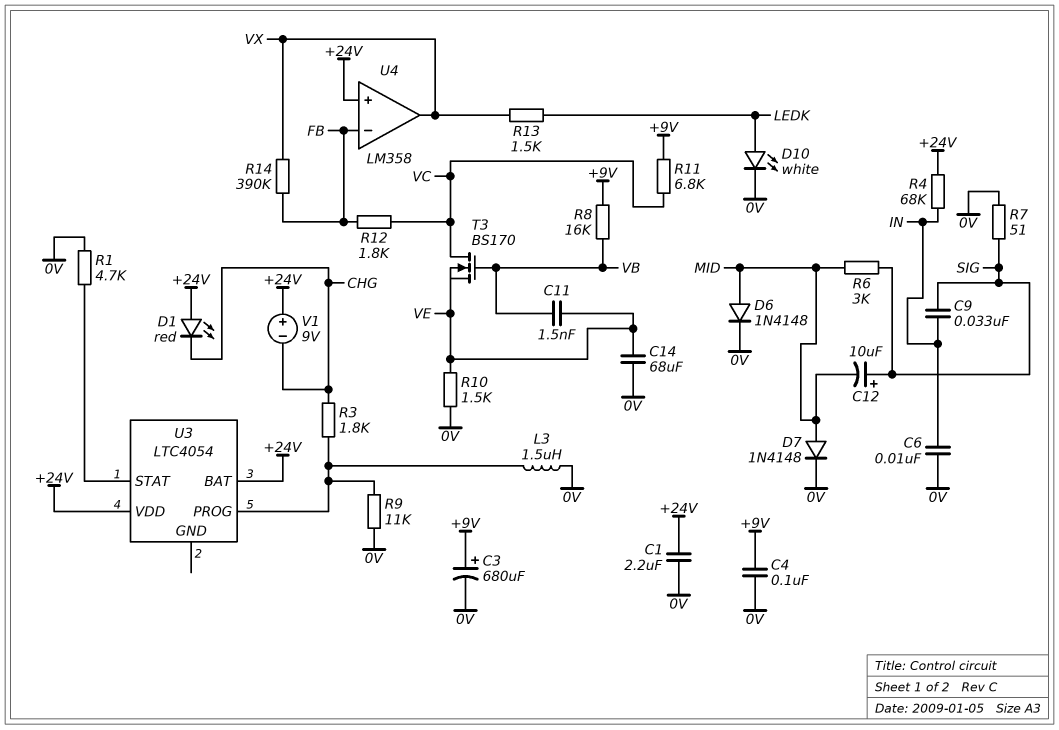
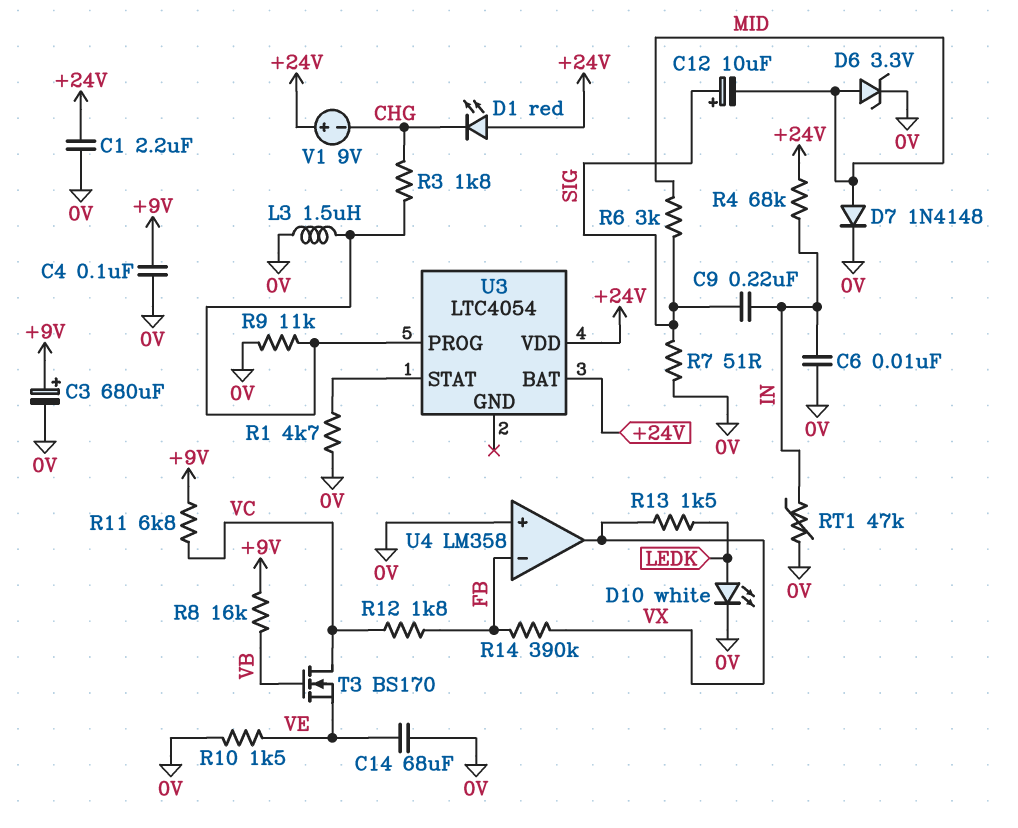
C9: 33nF (IN, SIG) -> 220nF (IN, SIG)
C11: 1.5nF (VB, VE) -> none
D6: diode 1N4148 (A MID, K 0V) -> zener 3.3V (A MID, K 0V)
RT1: none -> 47k (0V, IN)
U4 pin in+: +24V -> 0V

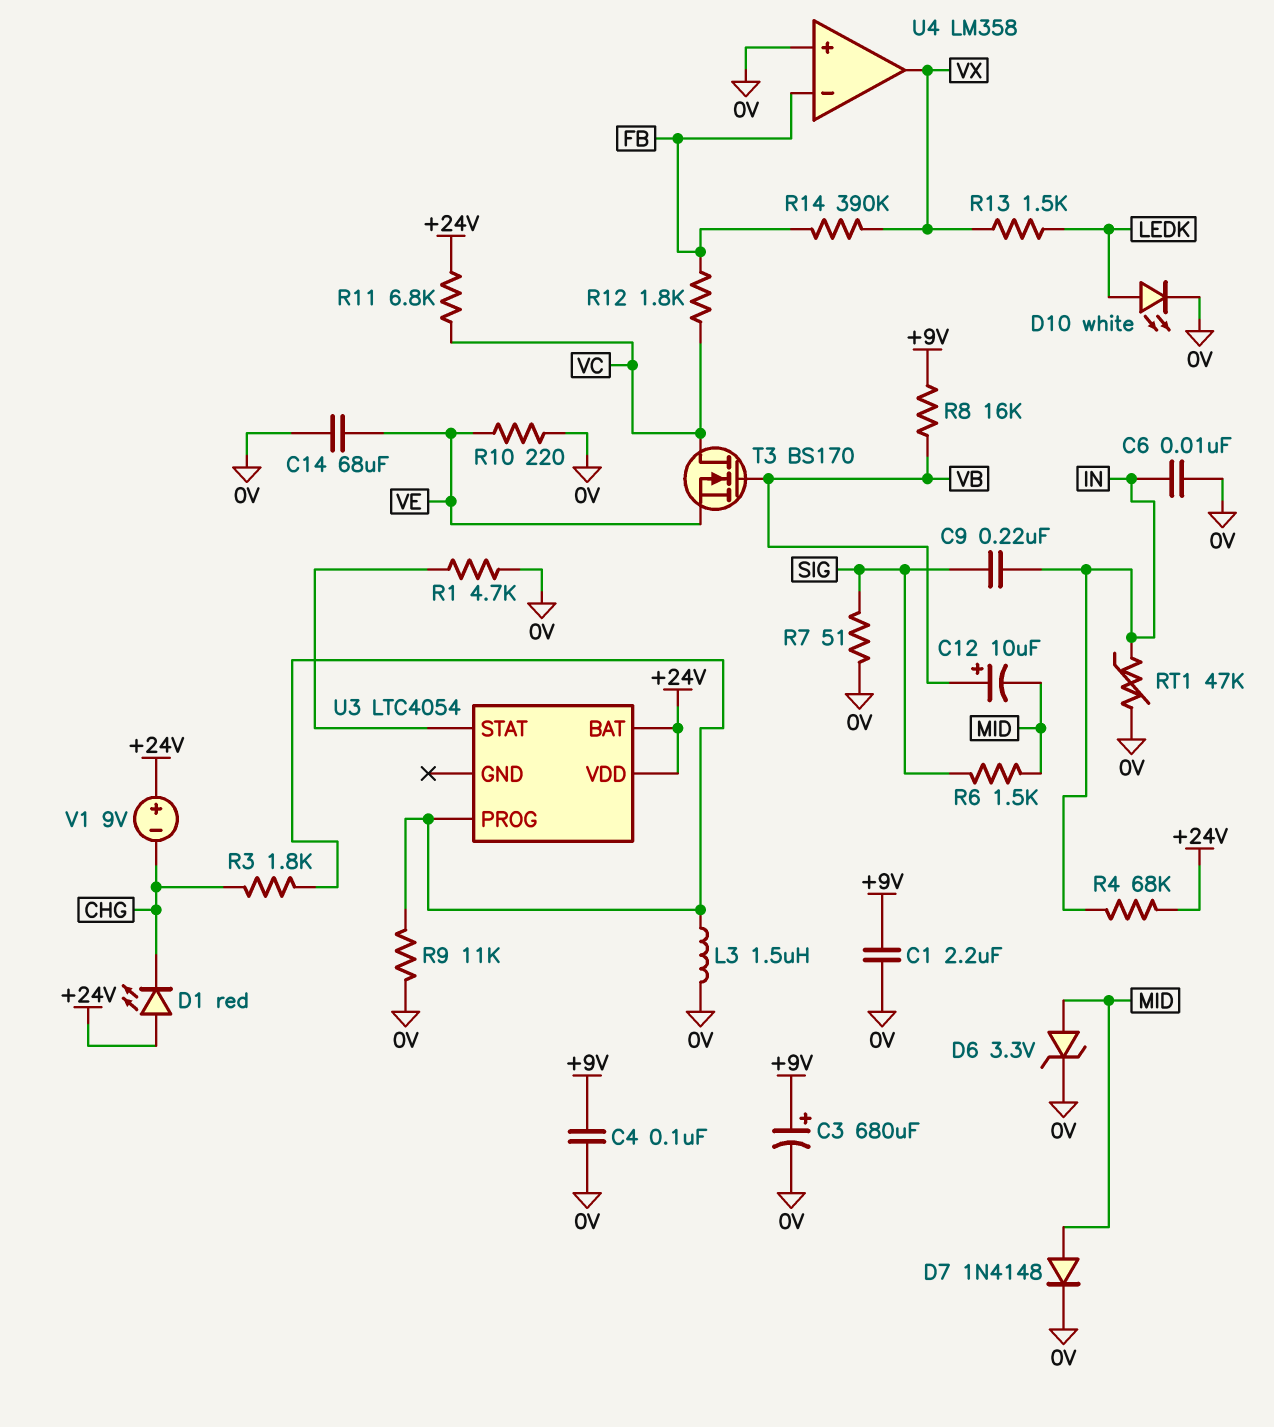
C1: 2.2uF (+24V, 0V) -> 2.2uF (+9V, 0V)
C12: 10uF (plus SIG, minus MID) -> 10uF (plus VB, minus MID)
R6: 3k (MID, SIG) -> 1.5k (MID, SIG)
R10: 1.5k (0V, VE) -> 220 (0V, VE)
R11: 6.8k (+9V, VC) -> 6.8k (+24V, VC)

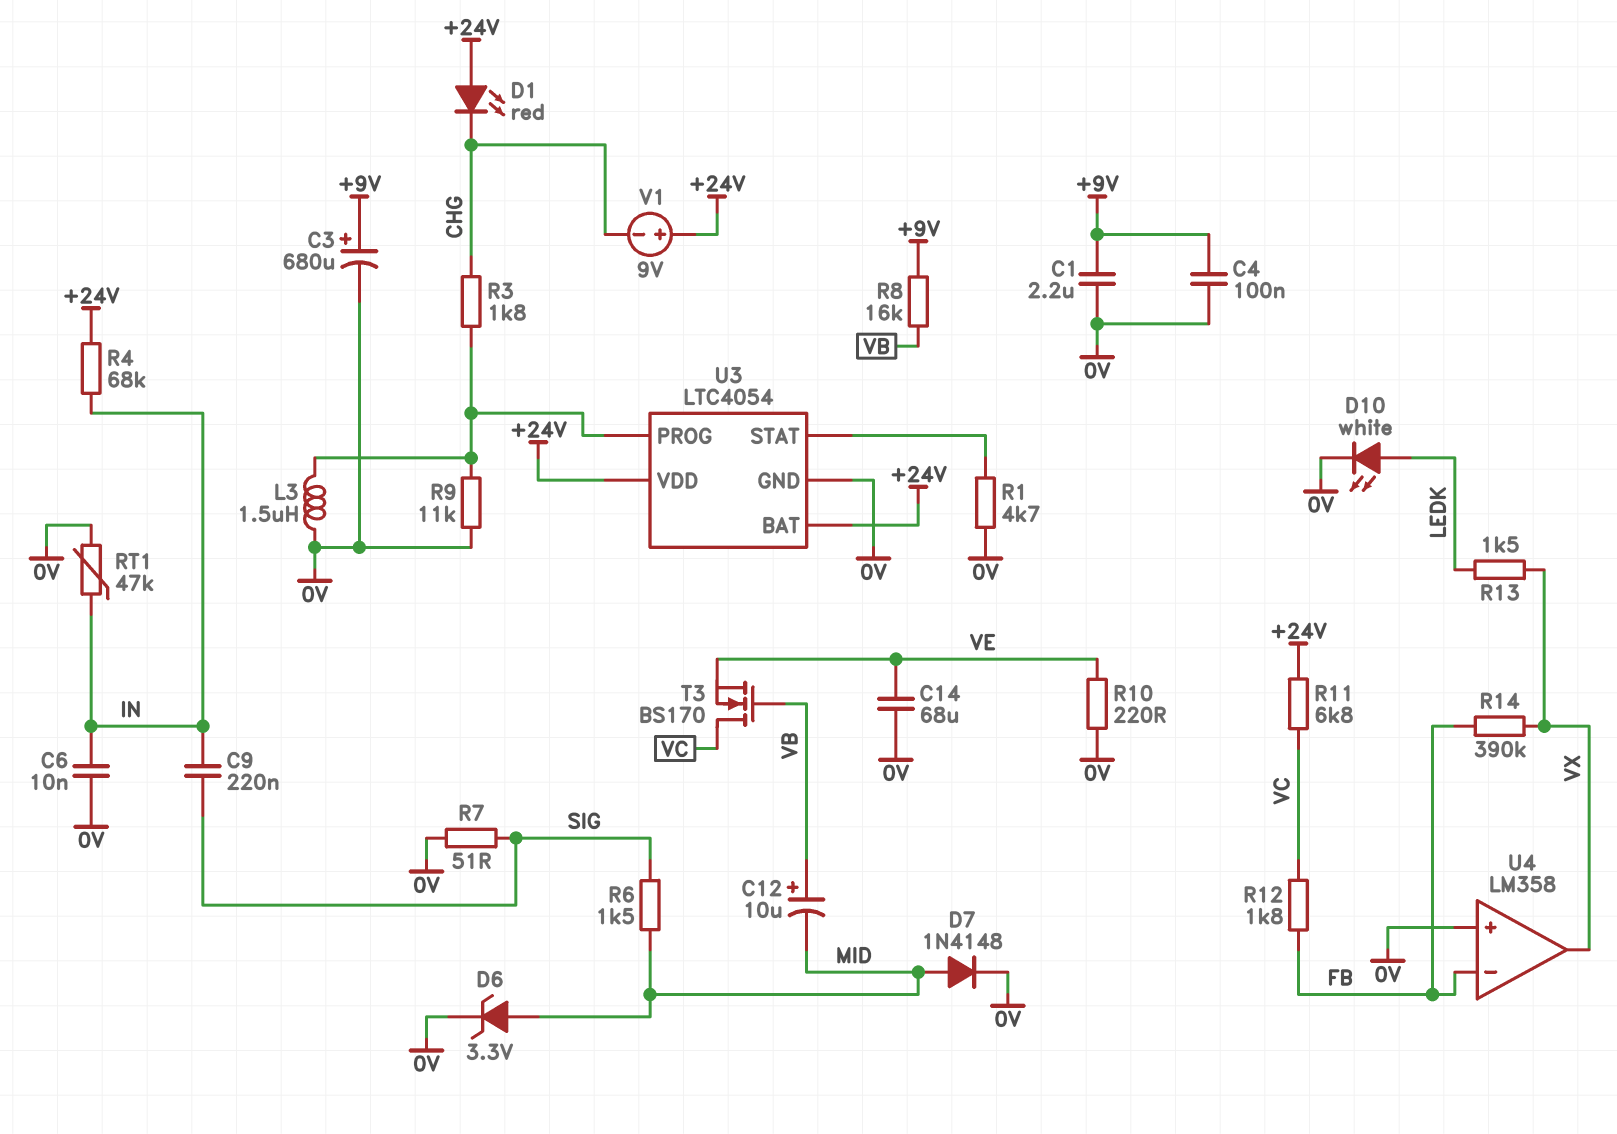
U3 pin GND: none -> 0V

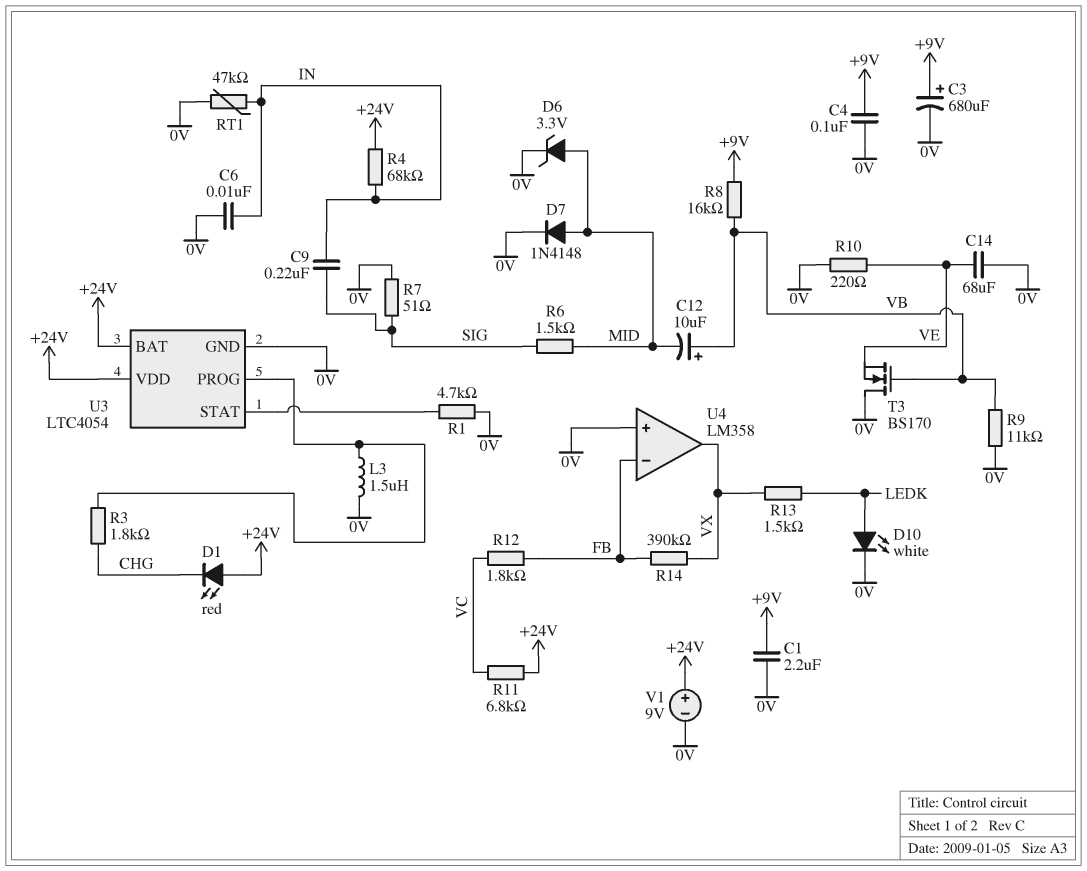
R9: 11k (0V, U3/PROG) -> 11k (0V, VB)
T3: NMOS BS170 (G VB, D VC, S VE) -> NMOS BS170 (G VB, D 0V, S VE)
V1: 9V (plus +24V, minus CHG) -> 9V (plus +24V, minus 0V)

